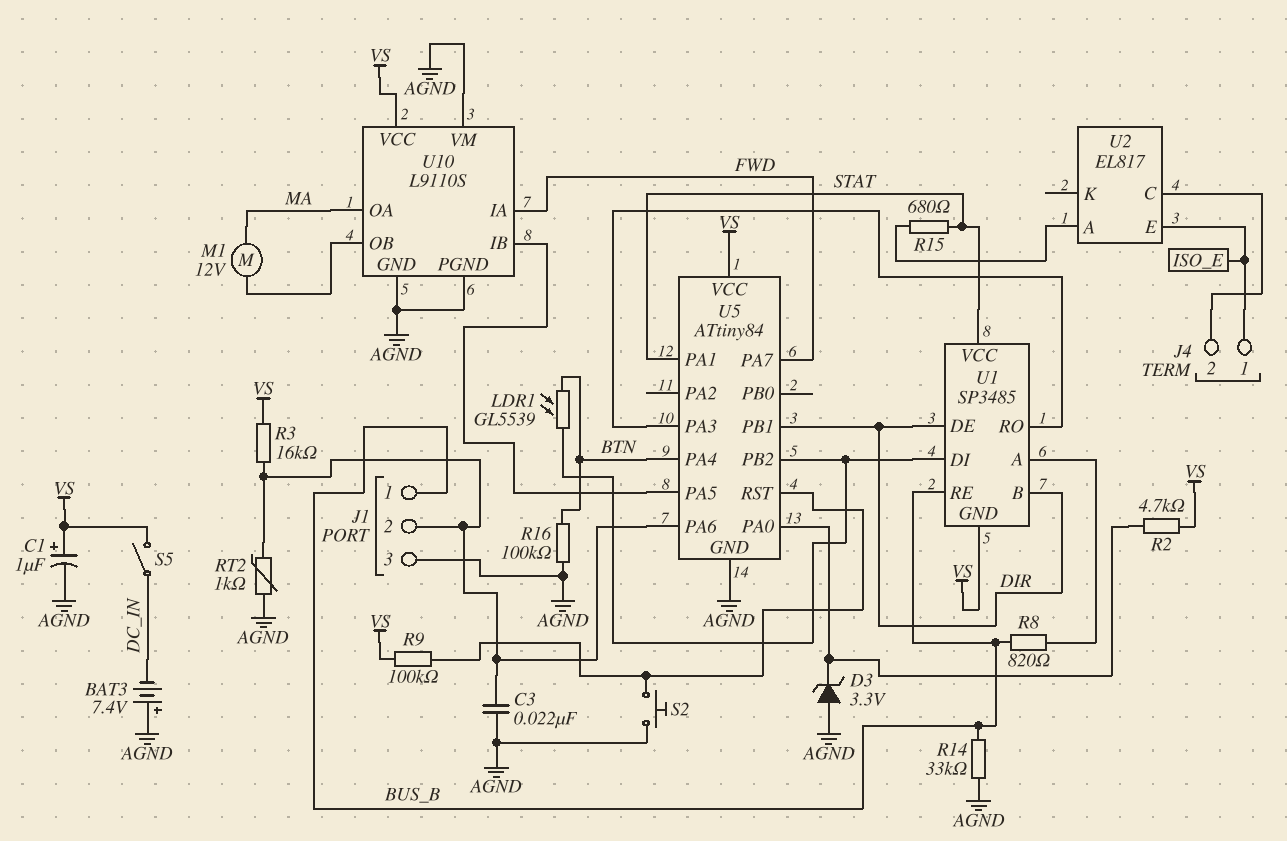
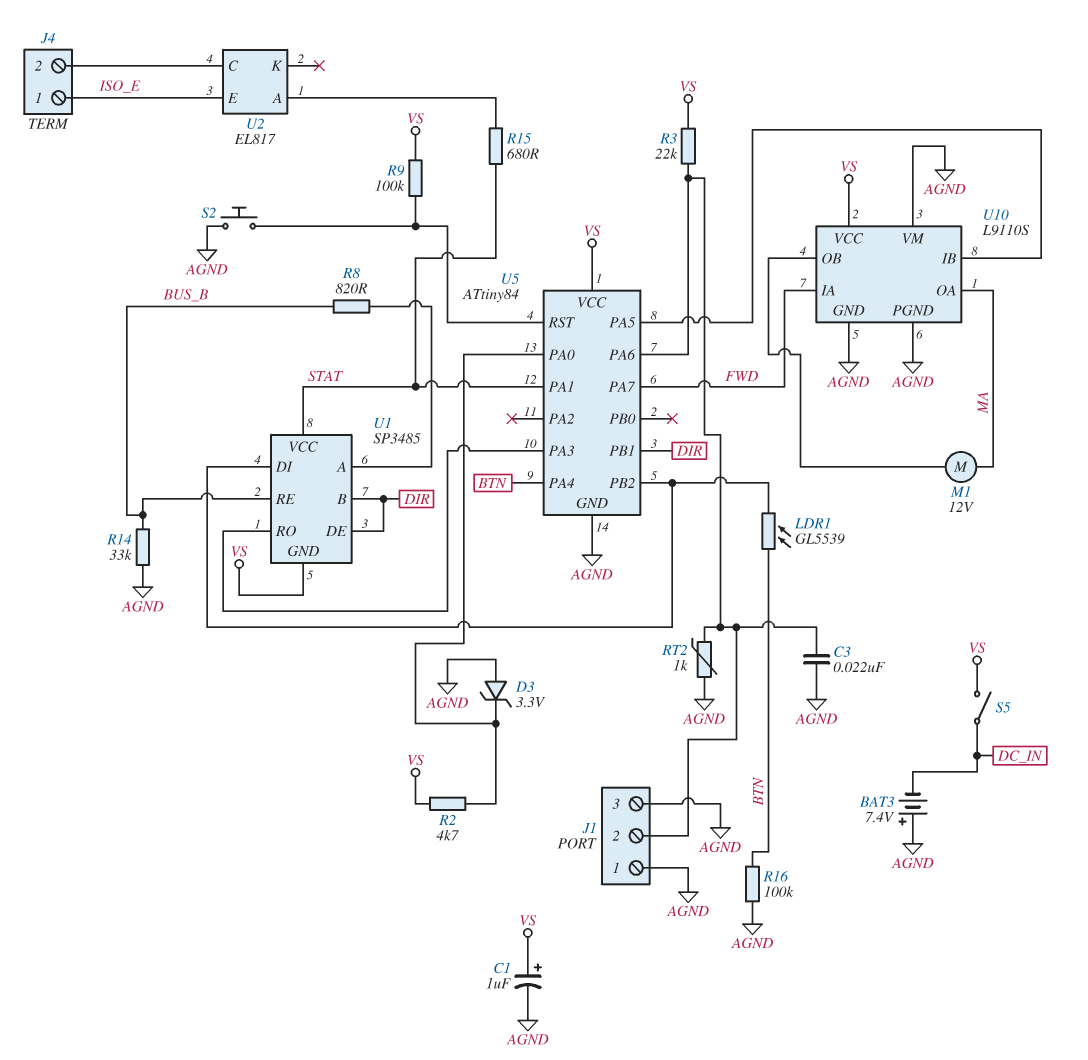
J1 pin 1: BUS_B -> AGND
R3: 16k (J1/2, VS) -> 22k (J1/2, VS)

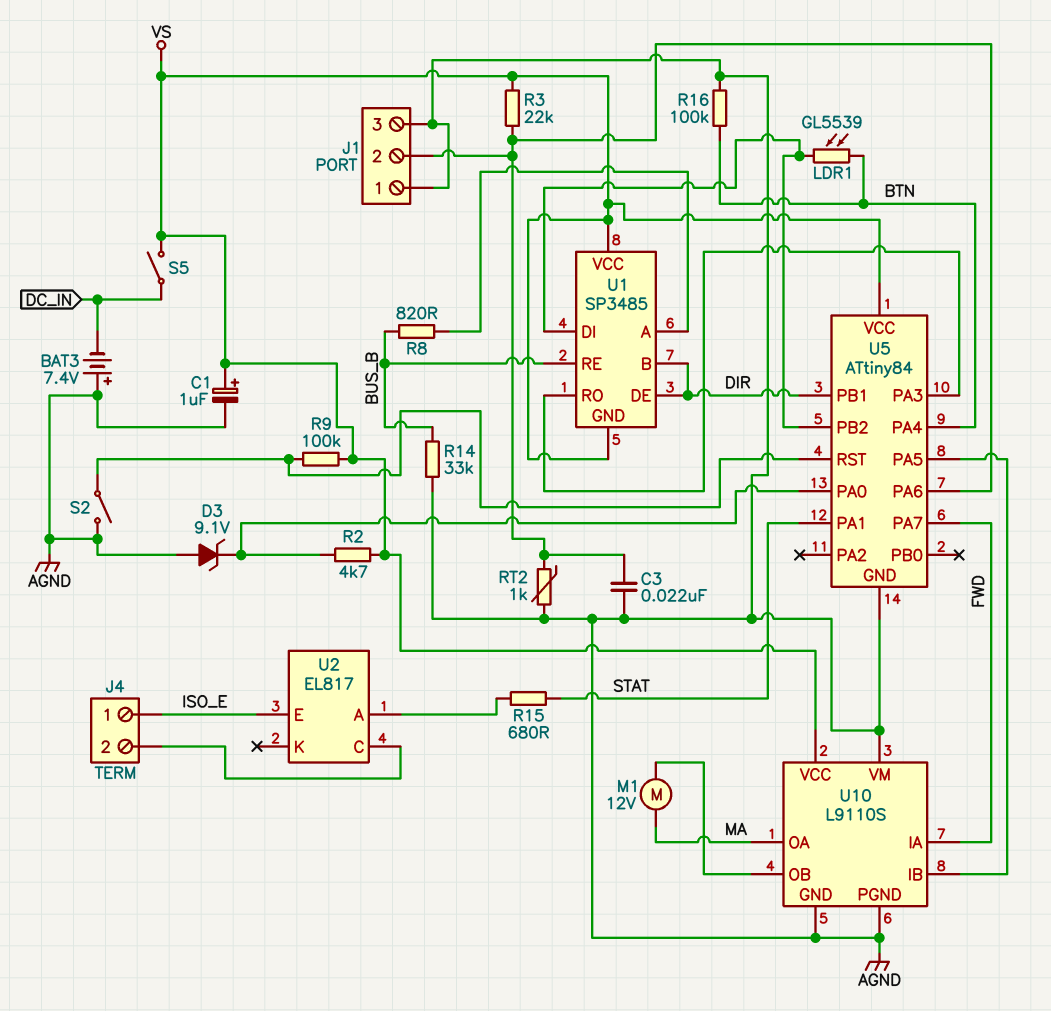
D3: zener 3.3V (A AGND, K U5/PA0) -> zener 9.1V (A AGND, K U5/PA0)
S2: button (AGND, U5/RST) -> switch (AGND, U5/RST)
U1 pin VCC: STAT -> VS

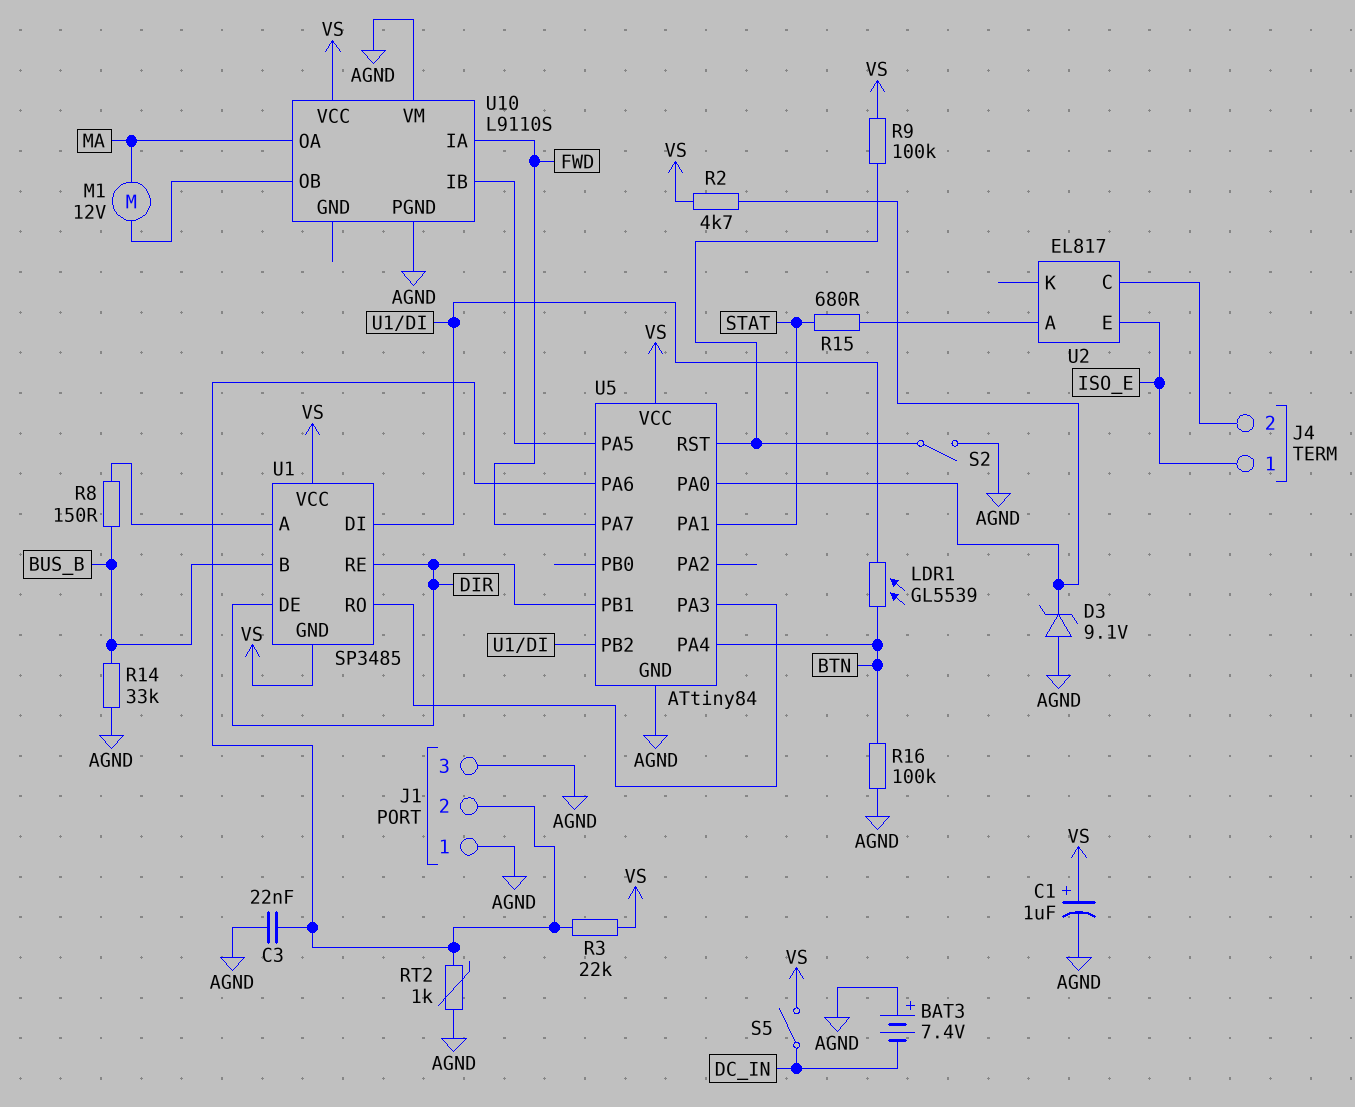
R8: 820 (BUS_B, U1/A) -> 150 (BUS_B, U1/A)
U1 pin B: DIR -> BUS_B
U1 pin RE: BUS_B -> DIR
U10 pin GND: AGND -> none

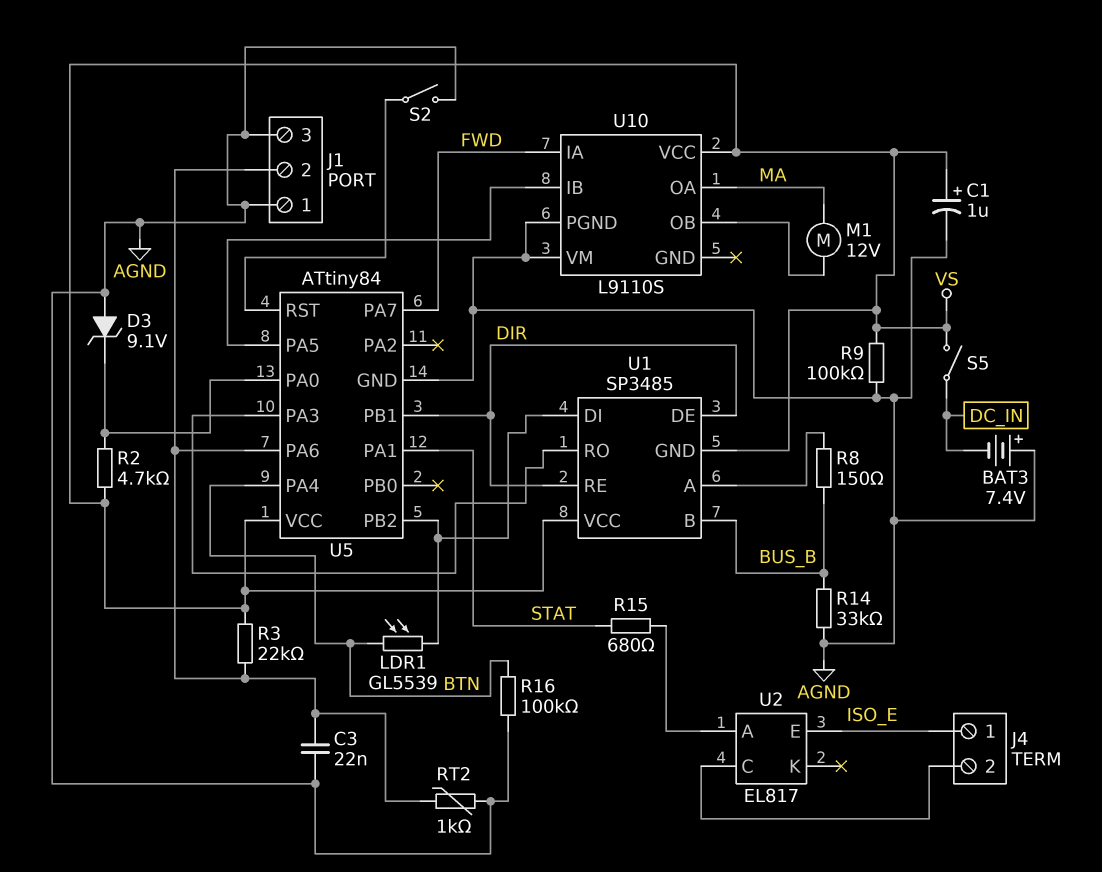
R9: 100k (U5/RST, VS) -> 100k (AGND, VS)

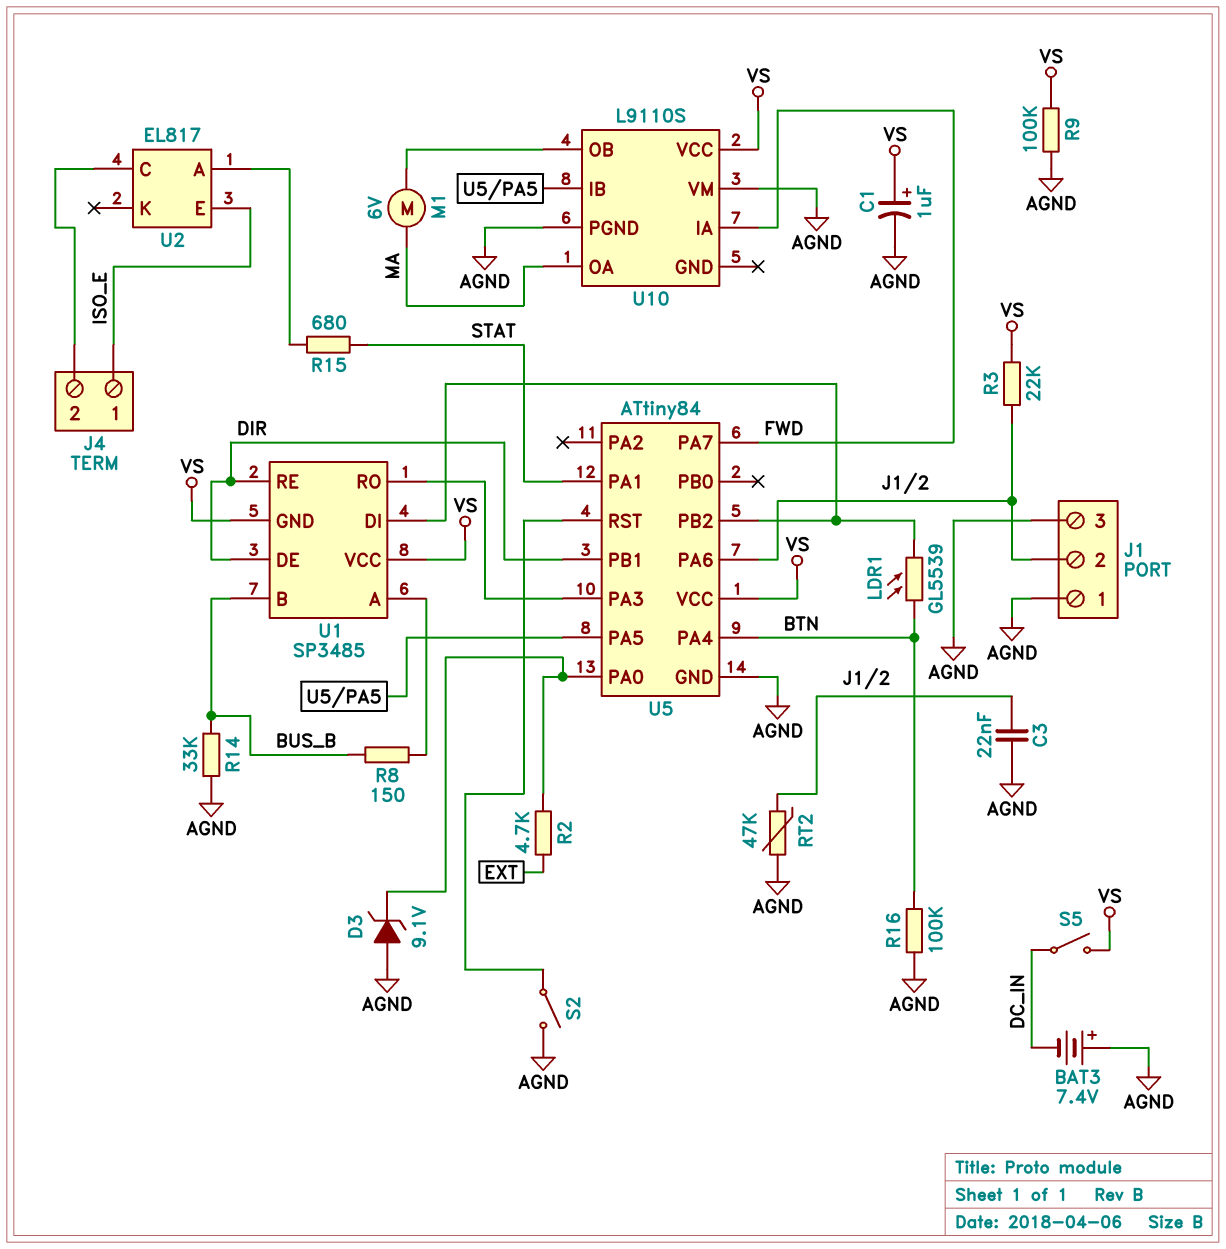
M1: motor 12V (MA, U10/OB) -> motor 6V (MA, U10/OB)
R2: 4.7k (U5/PA0, VS) -> 4.7k (EXT, U5/PA0)
RT2: 1k (AGND, J1/2) -> 47k (AGND, J1/2)

